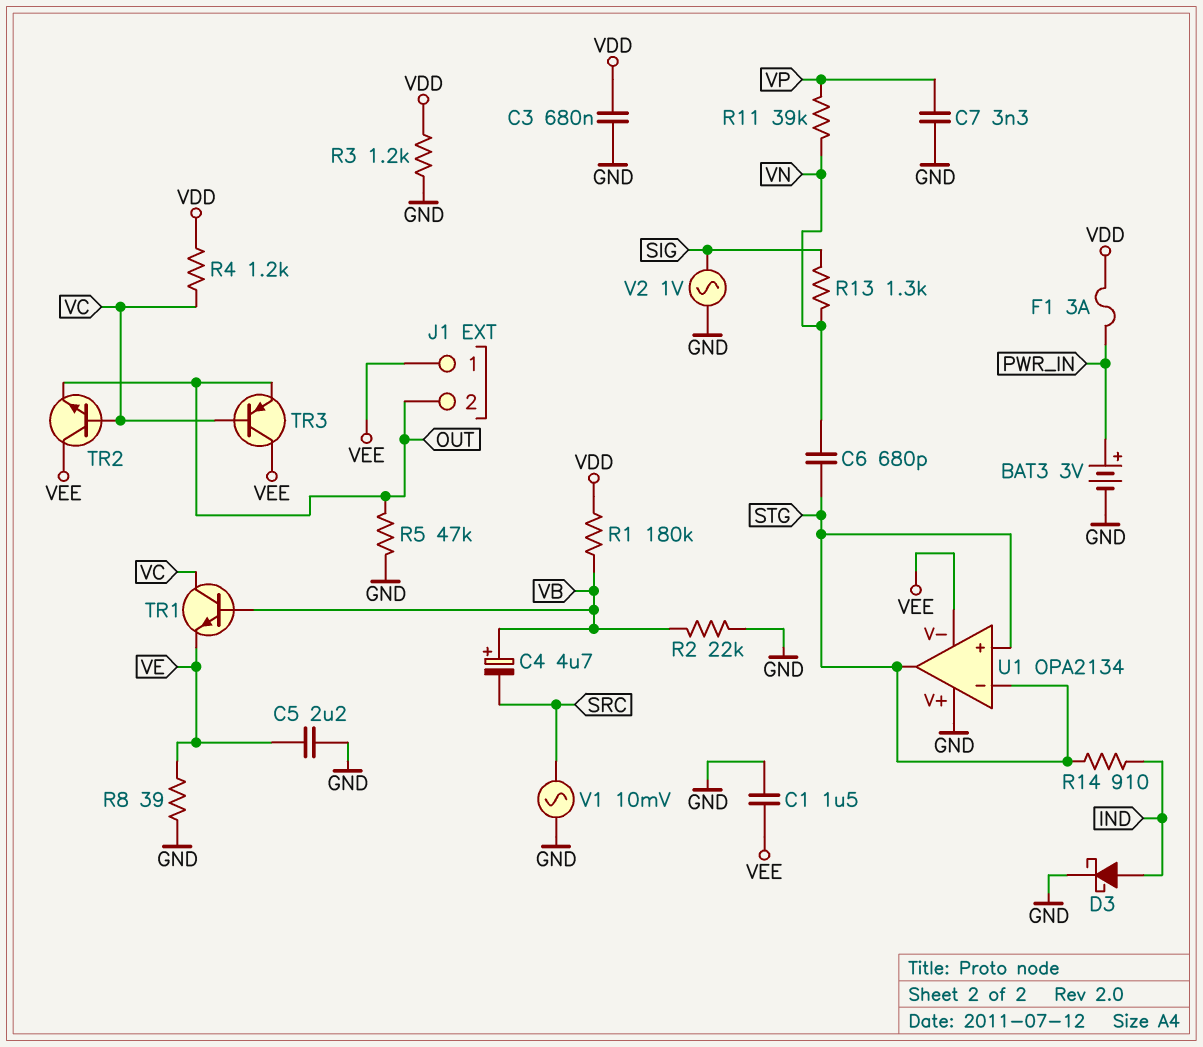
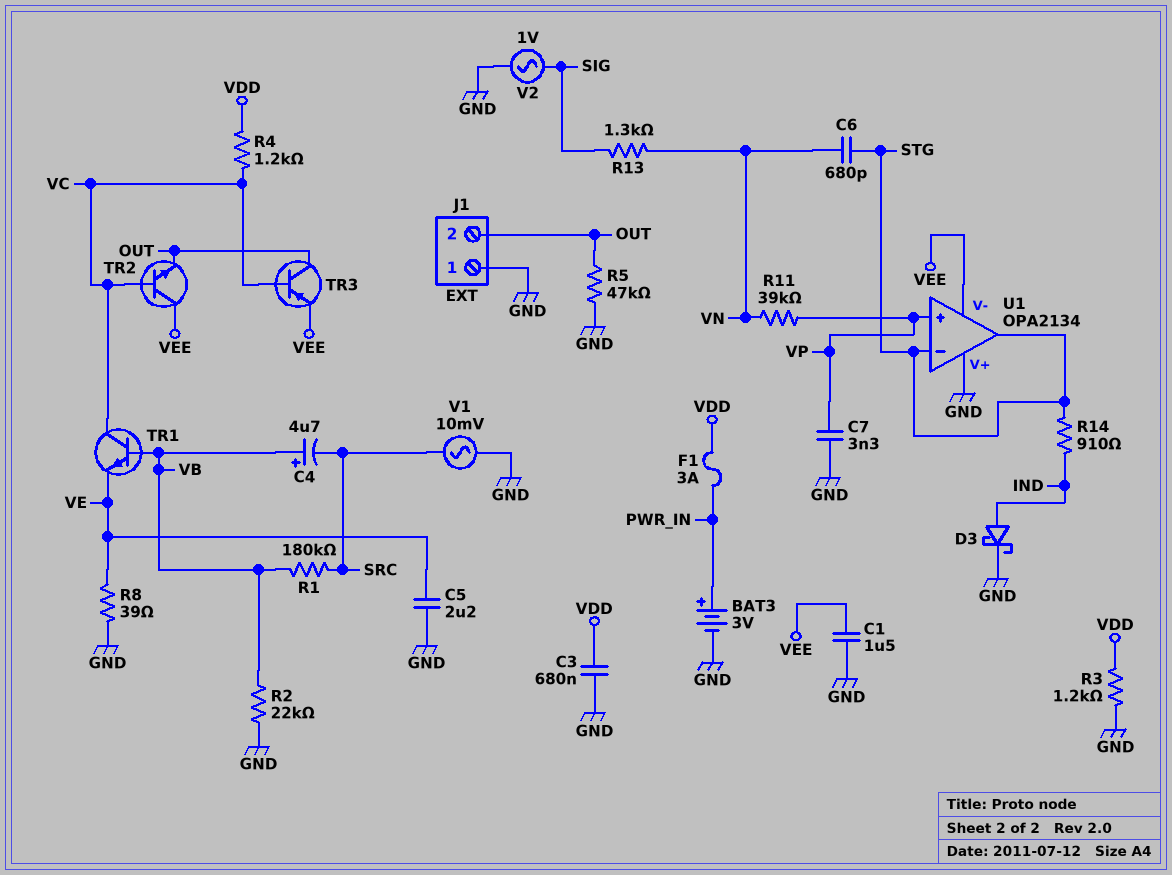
J1 pin 1: VEE -> GND
R1: 180k (VB, VDD) -> 180k (SRC, VB)
TR3: PNP (B VC, C VEE, E OUT) -> PNP (B VC, C OUT, E VEE)
U1 pin in+: STG -> VP

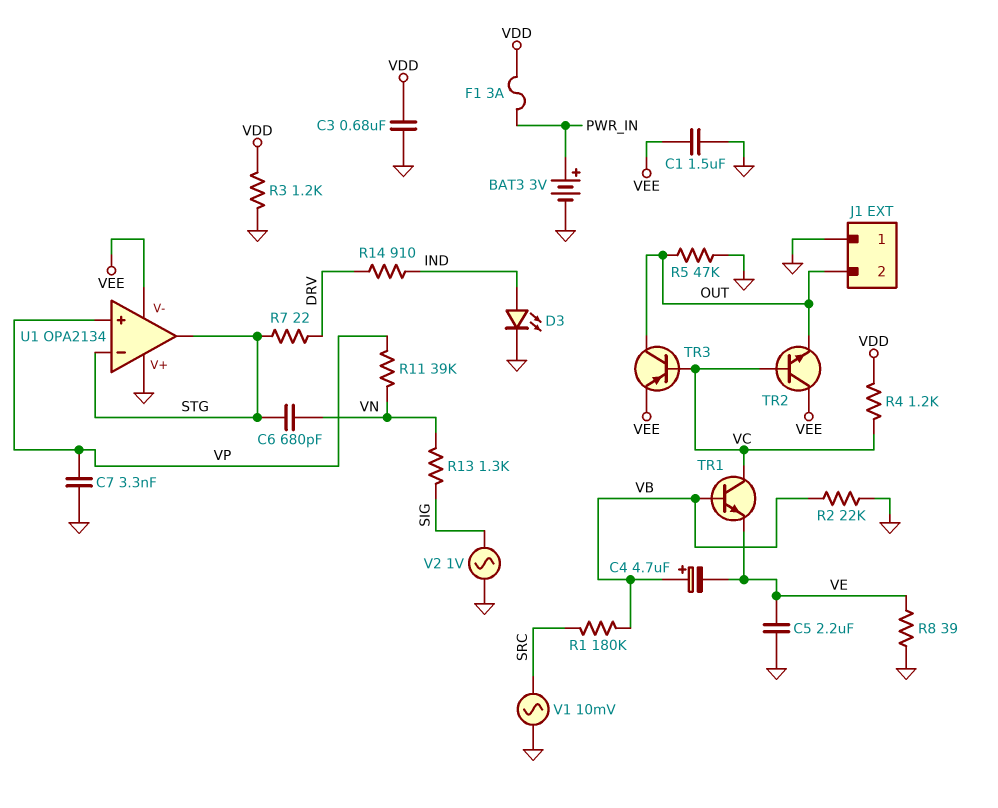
C4: 4.7uF (plus VB, minus SRC) -> 4.7uF (plus VB, minus VE)
D3: schottky (A IND, K GND) -> LED (A IND, K GND)
R7: none -> 22 (DRV, STG)
R14: 910 (IND, STG) -> 910 (DRV, IND)

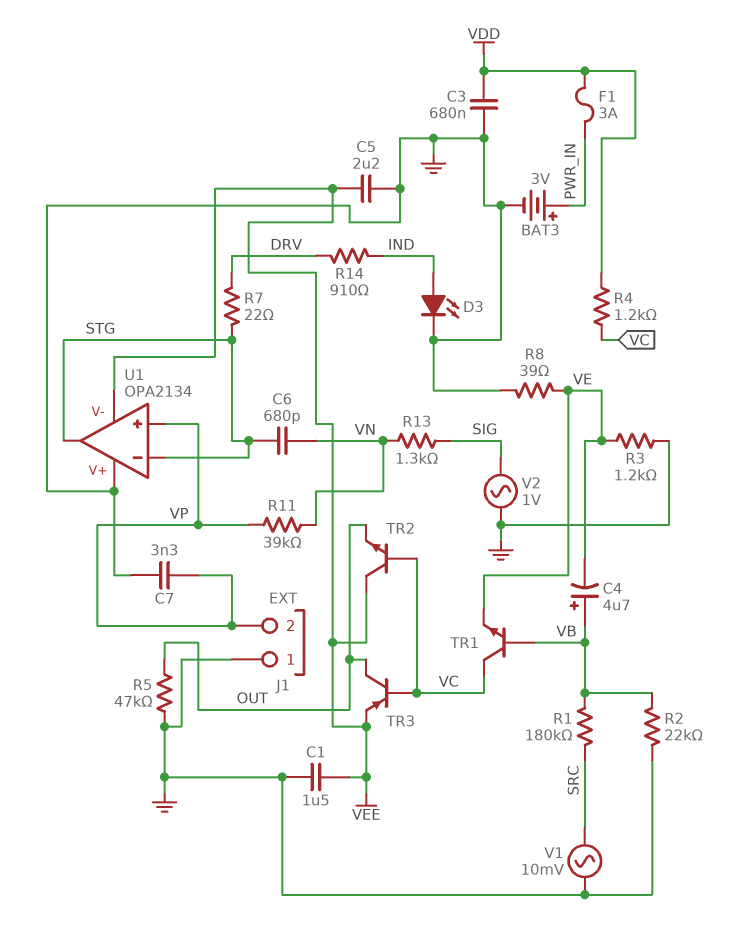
C5: 2.2uF (GND, VE) -> 2.2uF (GND, VEE)
J1 pin 2: OUT -> VP
R3: 1.2k (GND, VDD) -> 1.2k (GND, VE)

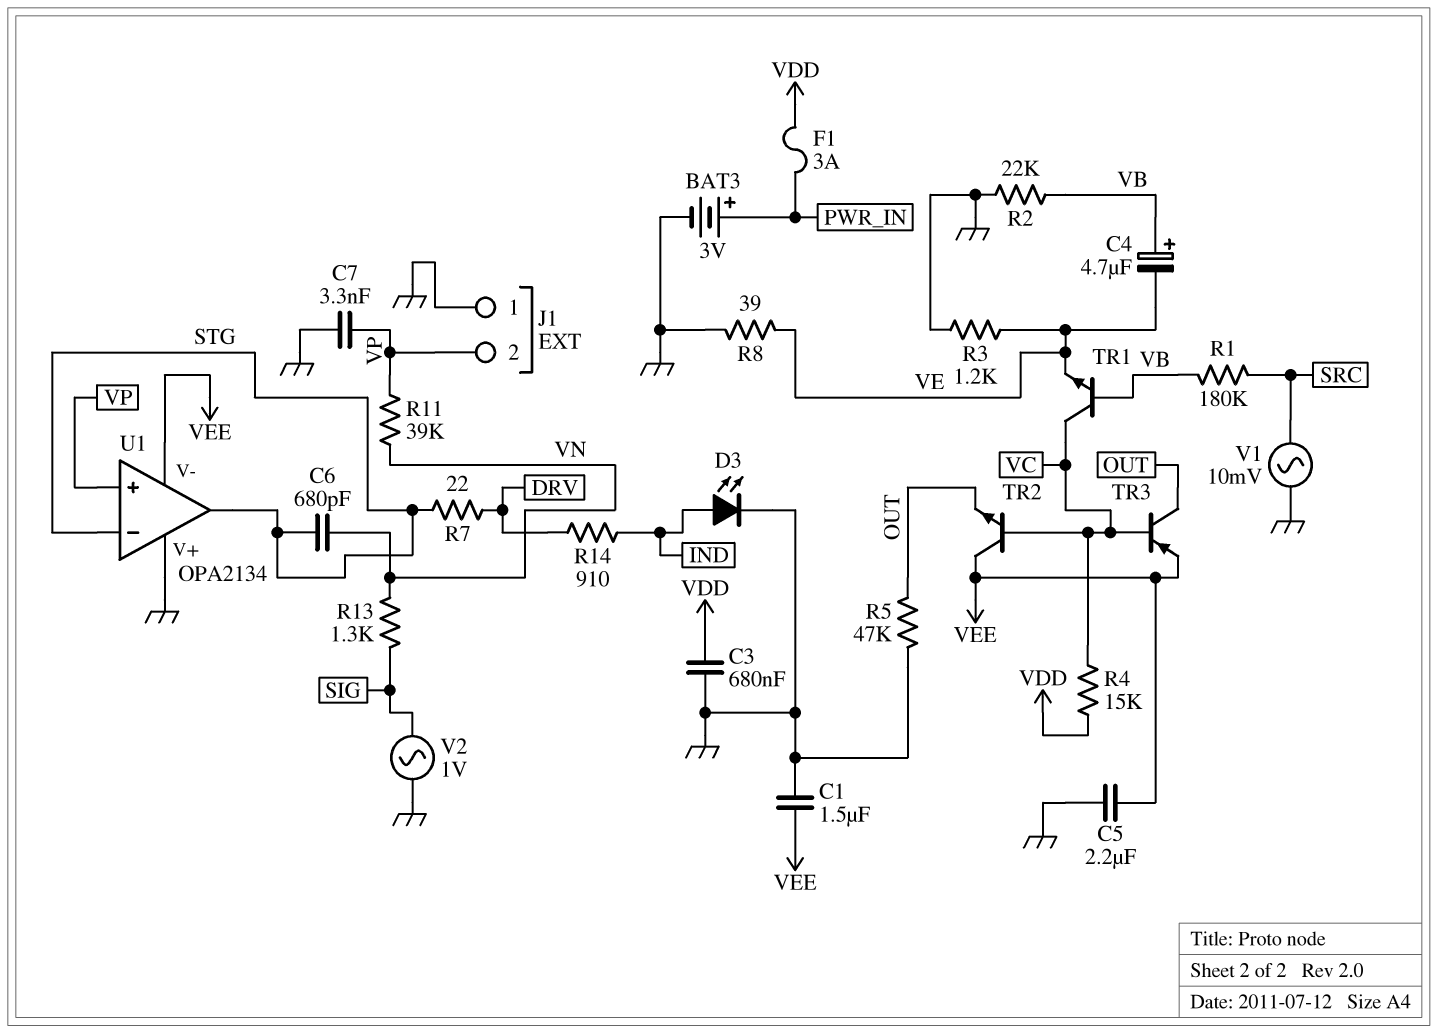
R4: 1.2k (VC, VDD) -> 15k (VC, VDD)

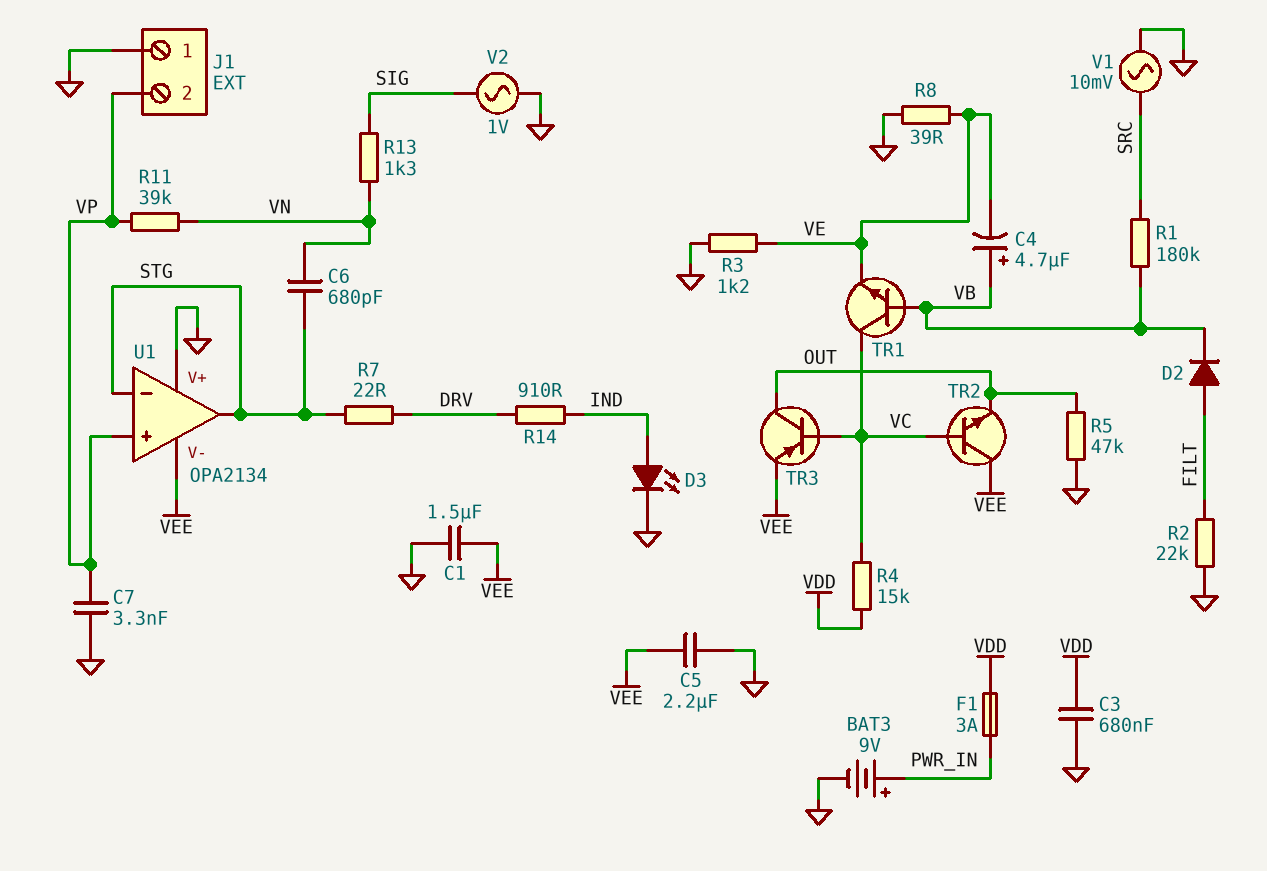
BAT3: 3V (plus PWR_IN, minus GND) -> 9V (plus PWR_IN, minus GND)
D2: none -> diode (A FILT, K VB)
R2: 22k (GND, VB) -> 22k (FILT, GND)

